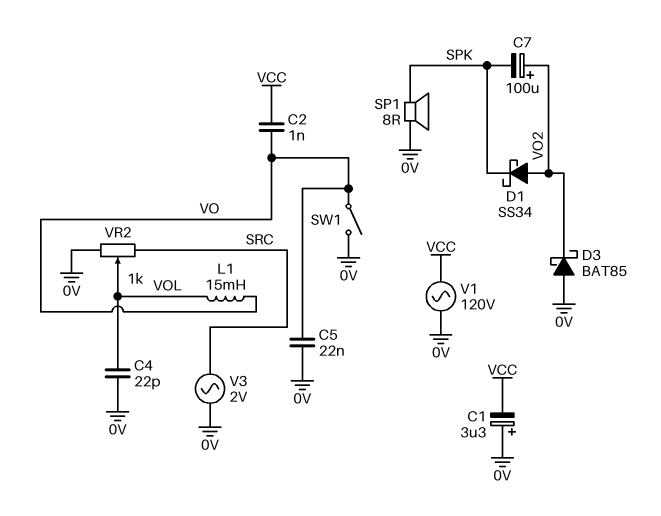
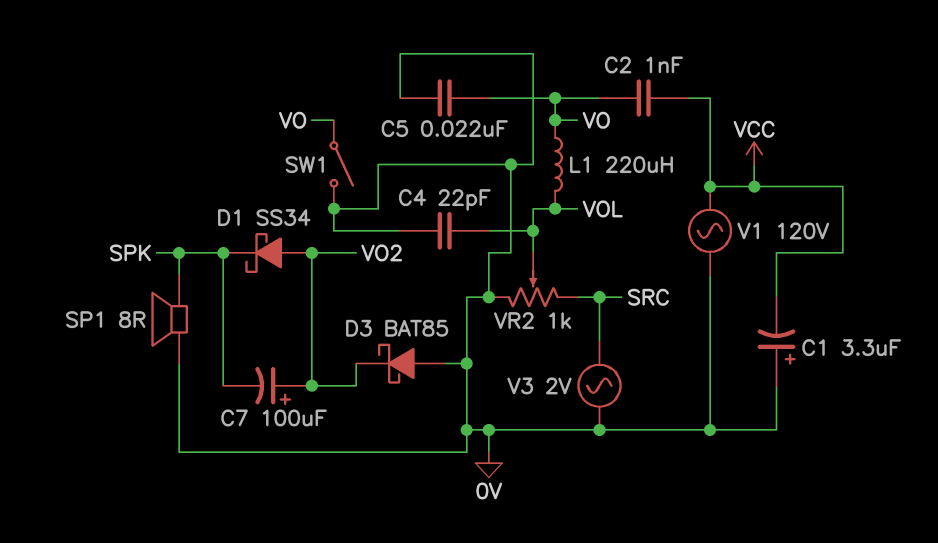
L1: 15mH (VO, VOL) -> 220uH (VO, VOL)

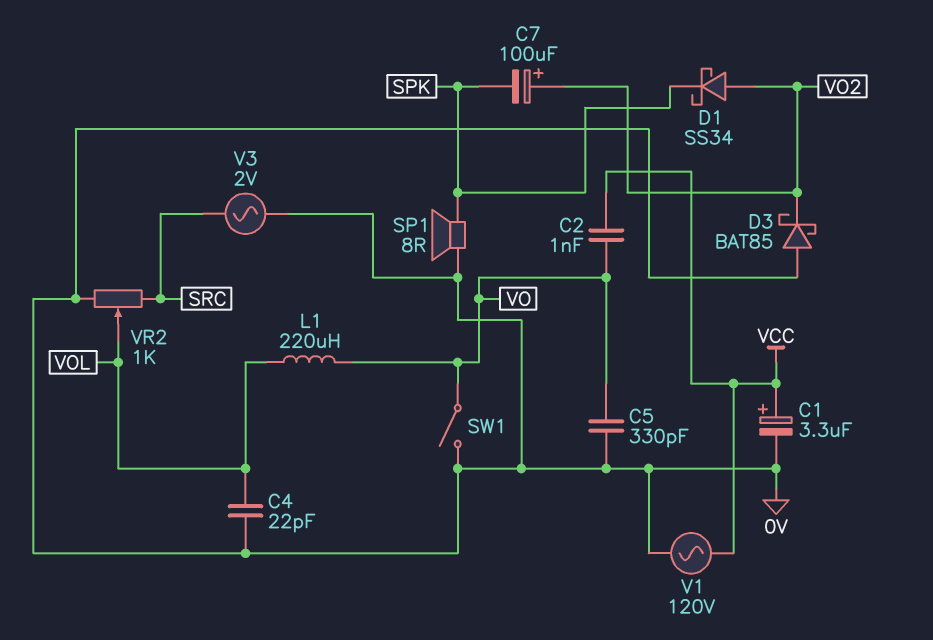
C1: 3.3uF (plus 0V, minus VCC) -> 3.3uF (plus VCC, minus 0V)
C5: 22nF (0V, VO) -> 330pF (0V, VO)

